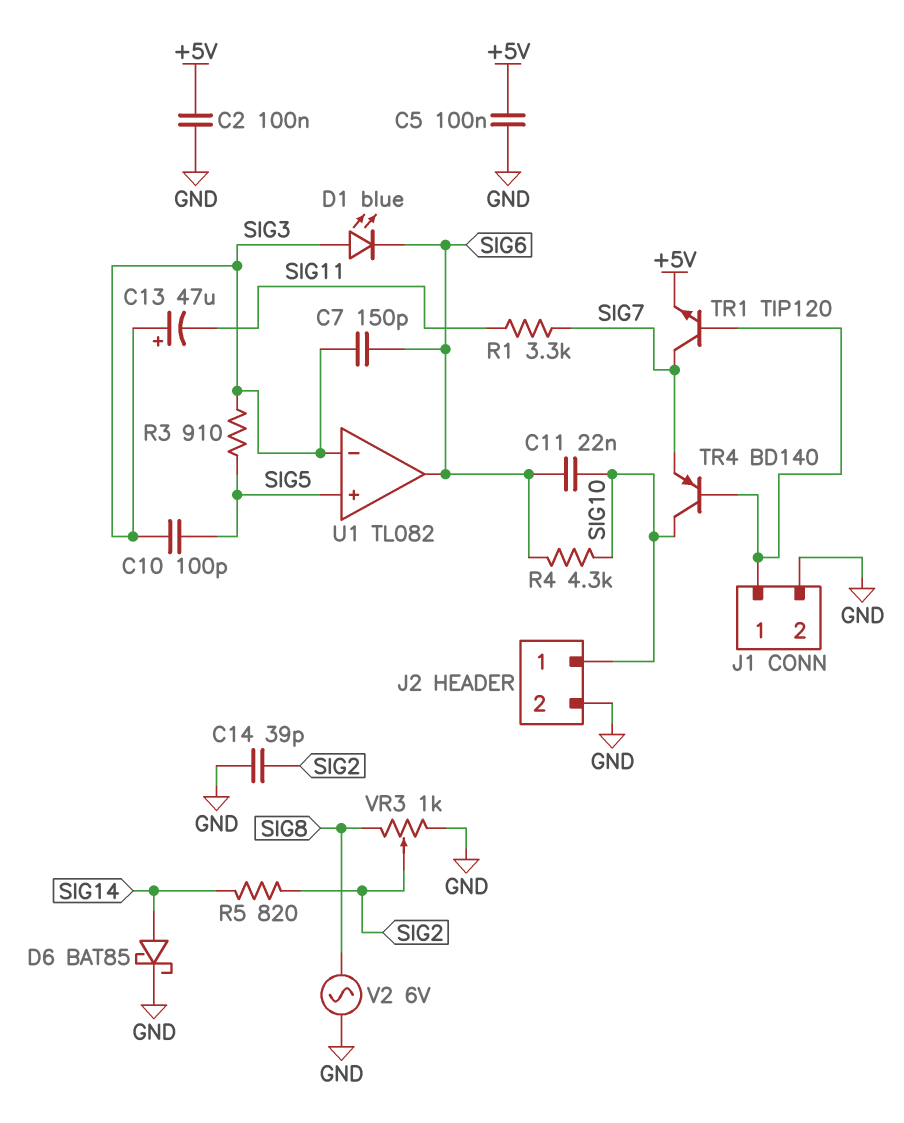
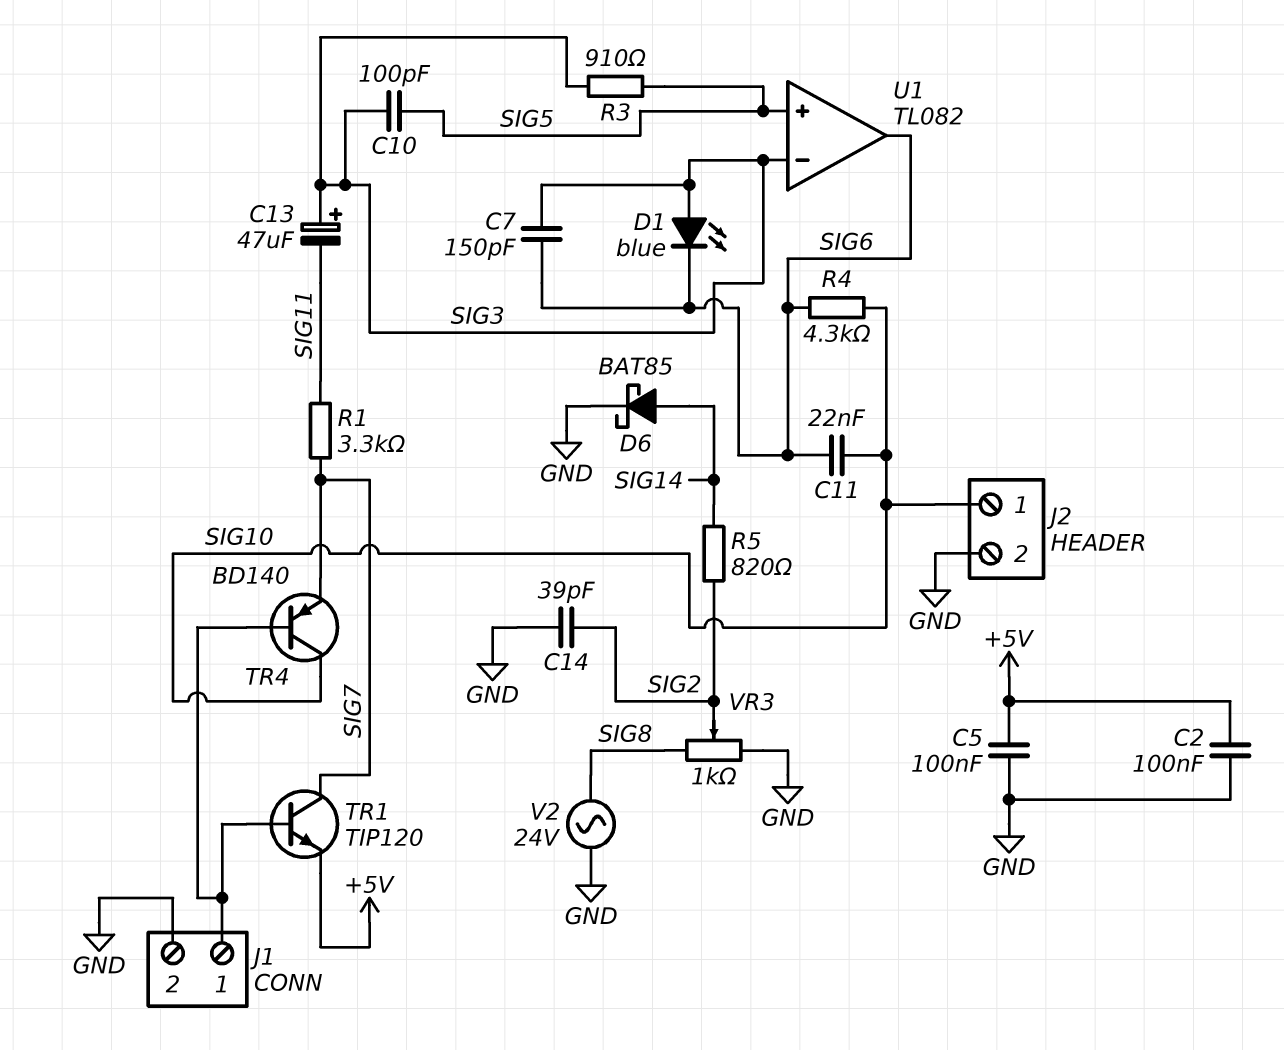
V2: AC 6V (GND, SIG8) -> AC 24V (GND, SIG8)

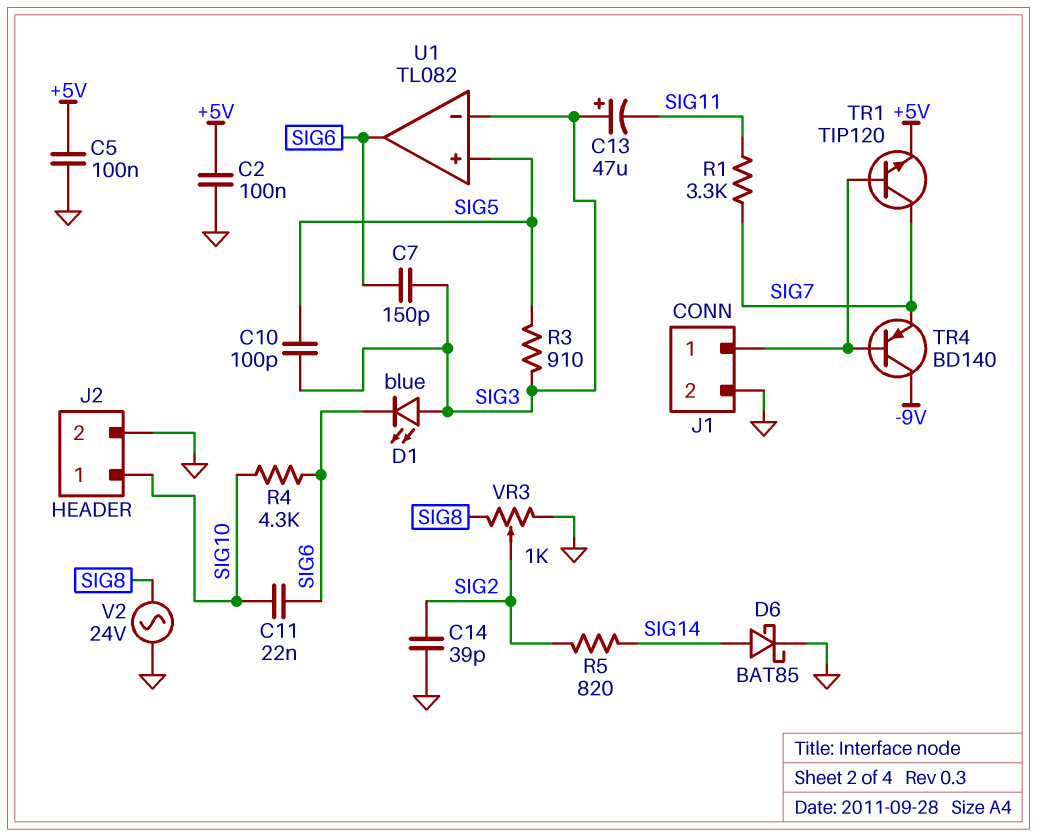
TR4: PNP BD140 (B J1/1, C SIG10, E SIG7) -> PNP BD140 (B J1/1, C -9V, E SIG7)

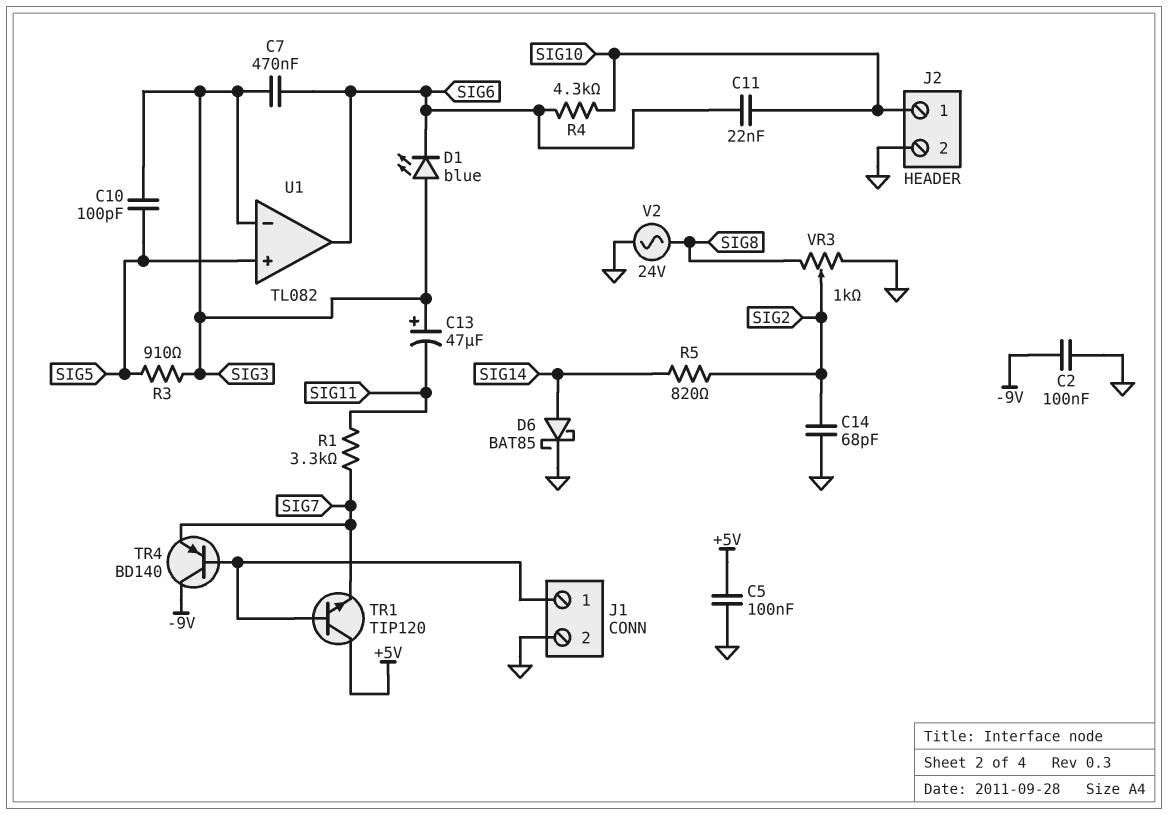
C2: 100nF (+5V, GND) -> 100nF (-9V, GND)
C7: 150pF (SIG3, SIG6) -> 470nF (SIG3, SIG6)
C14: 39pF (GND, SIG2) -> 68pF (GND, SIG2)
TR1: NPN TIP120 (B J1/1, C SIG7, E +5V) -> NPN TIP120 (B J1/1, C +5V, E SIG7)

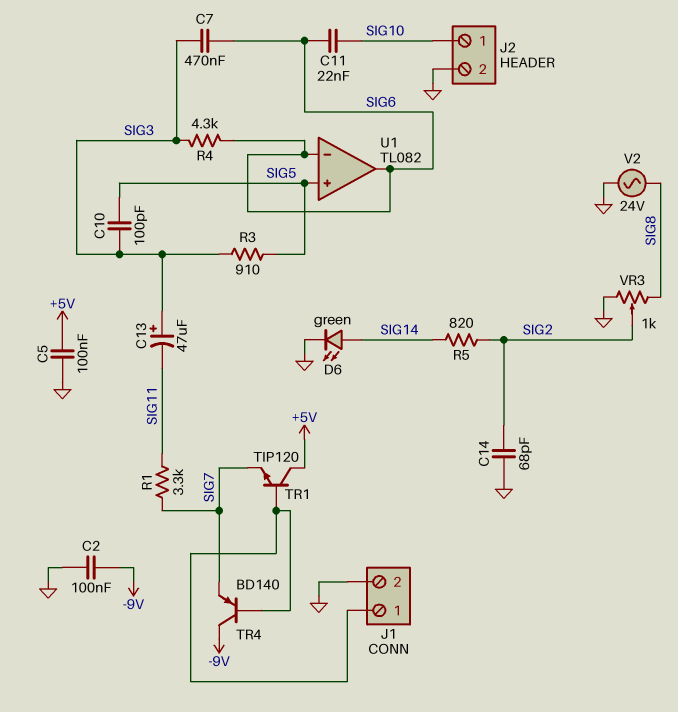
D1: LED blue (A SIG3, K SIG6) -> none
D6: schottky BAT85 (A SIG14, K GND) -> LED green (A SIG14, K GND)
R4: 4.3k (SIG6, SIG10) -> 4.3k (SIG3, SIG6)
U1 pin in-: SIG3 -> SIG6

